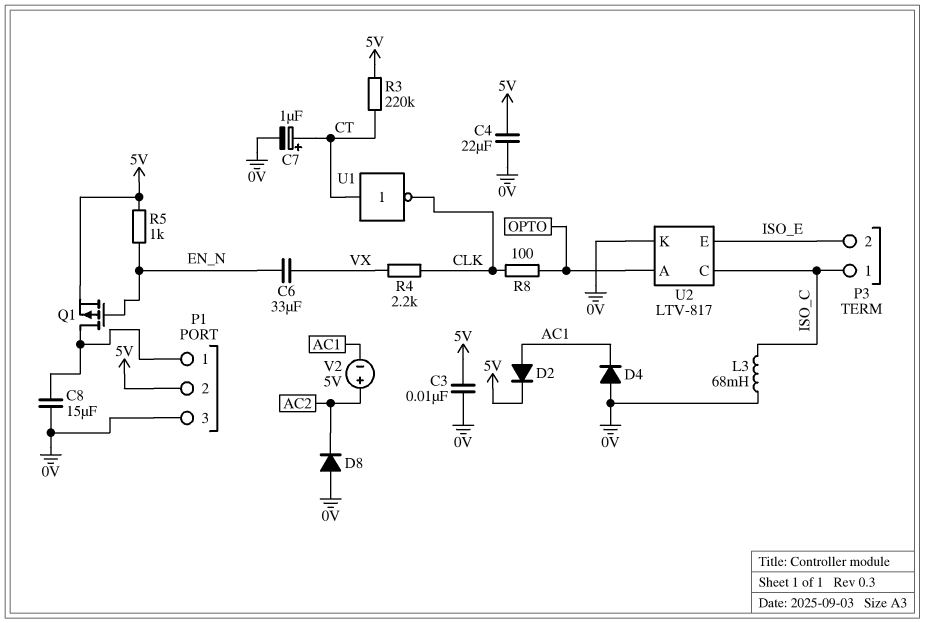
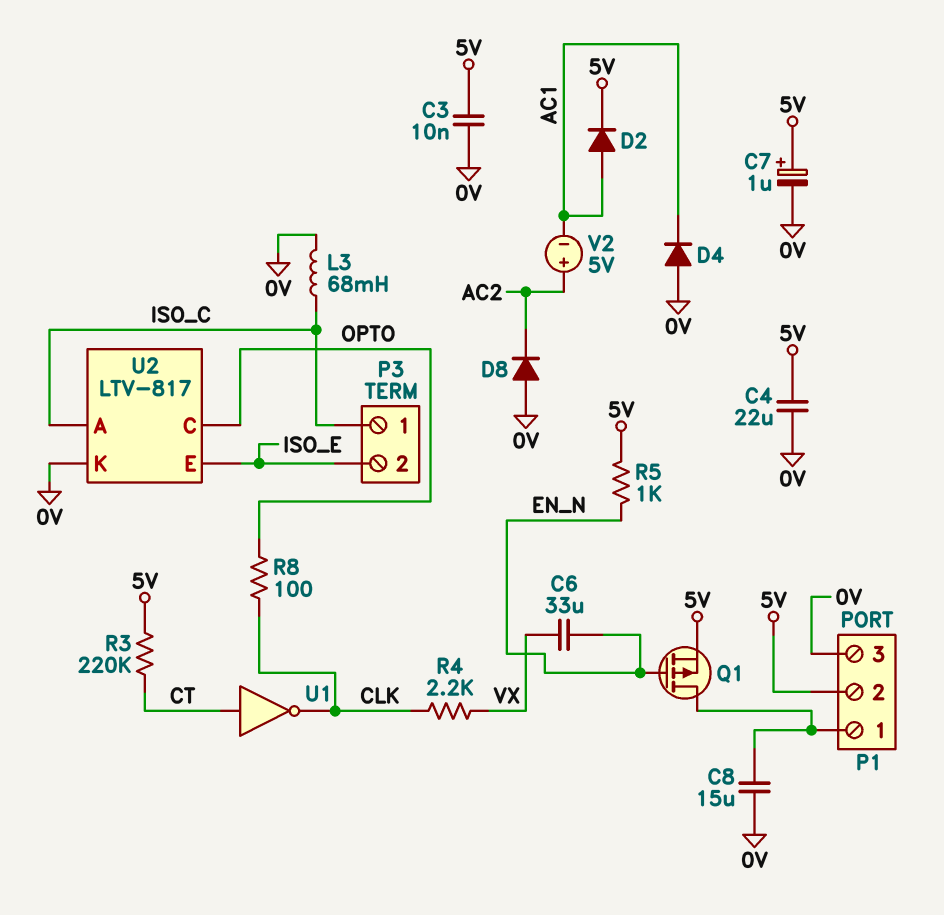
C7: 1uF (plus CT, minus 0V) -> 1uF (plus 5V, minus 0V)
U2 pin A: OPTO -> ISO_C
U2 pin C: ISO_C -> OPTO

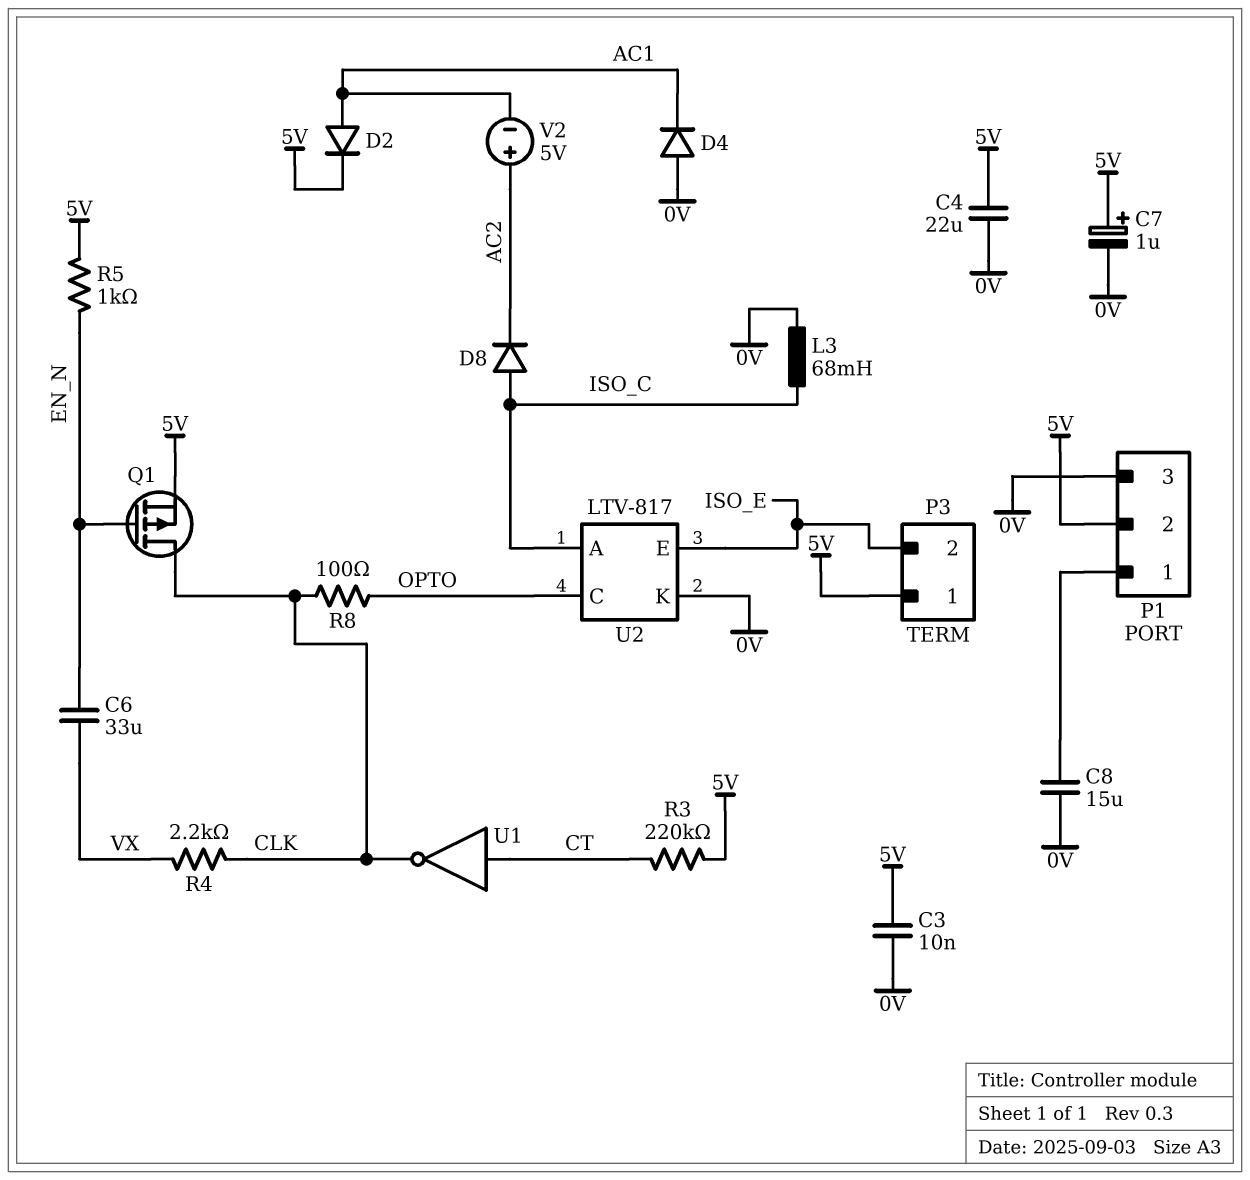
D8: diode (A 0V, K AC2) -> diode (A ISO_C, K AC2)
P3 pin 1: ISO_C -> 5V
Q1: PMOS (G EN_N, D P1/1, S 5V) -> PMOS (G EN_N, D CLK, S 5V)

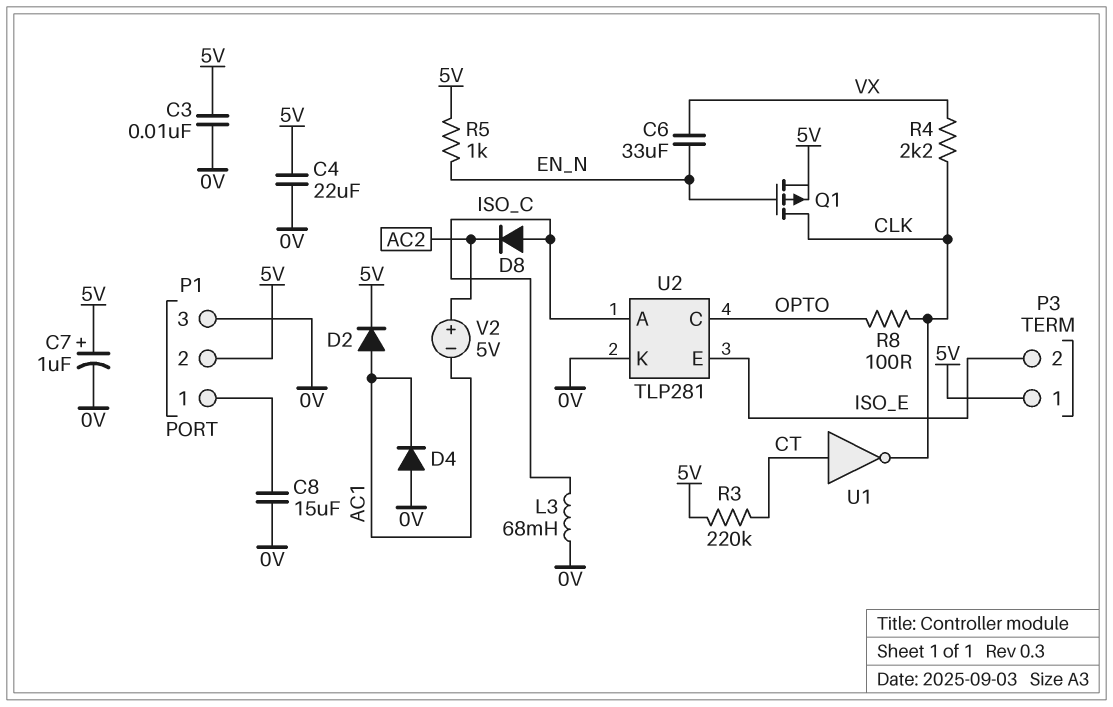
U2: LTV-817 -> TLP281

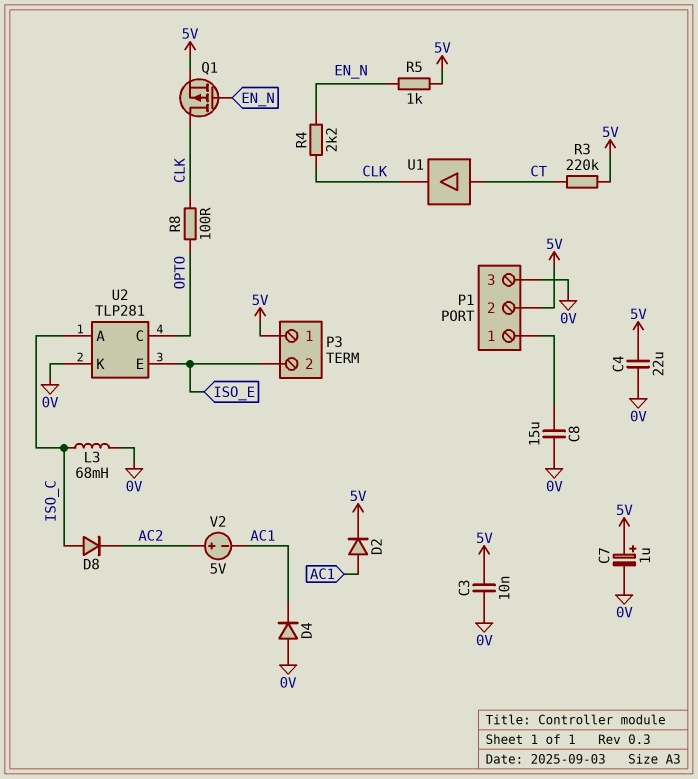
C6: 33uF (EN_N, VX) -> none
R4: 2.2k (CLK, VX) -> 2.2k (CLK, EN_N)
U1: NOT (in CT, out CLK) -> buffer (in CT, out CLK)

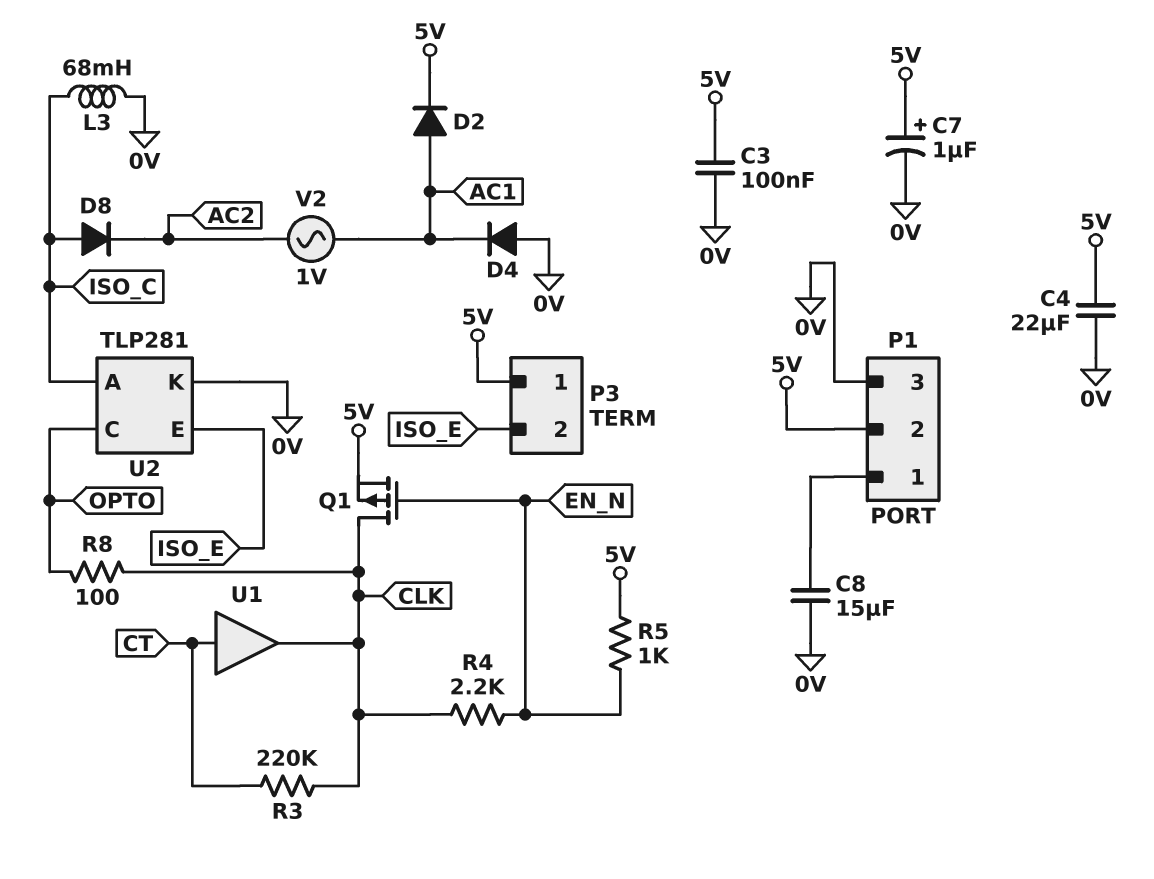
C3: 10nF (0V, 5V) -> 100nF (0V, 5V)
R3: 220k (5V, CT) -> 220k (CLK, CT)
V2: 5V (plus AC2, minus AC1) -> AC 1V (AC1, AC2)

